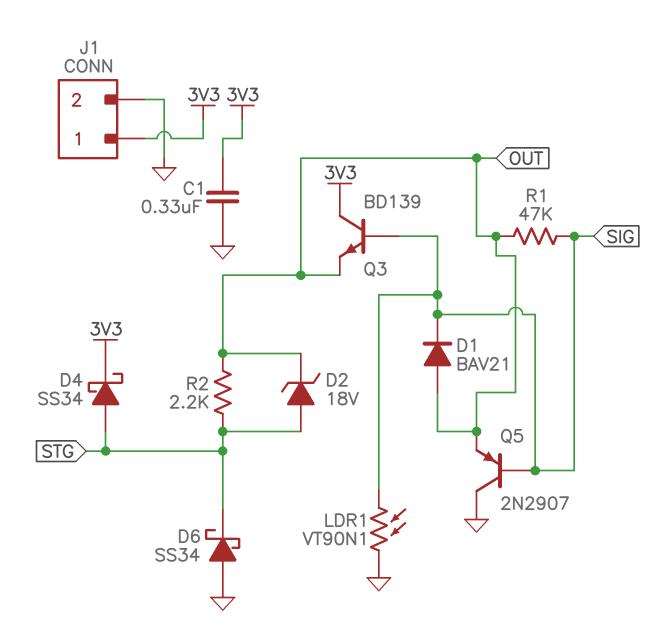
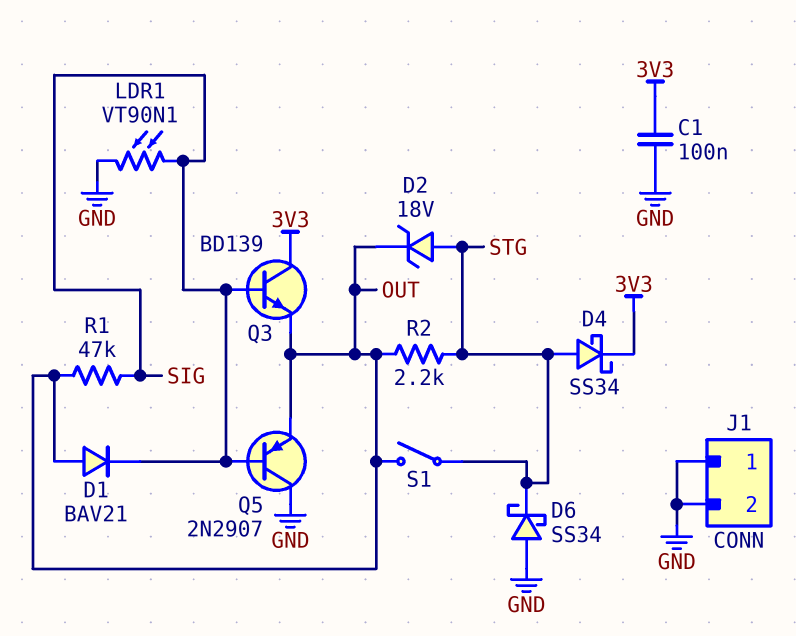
C1: 330nF (3V3, GND) -> 100nF (3V3, GND)
J1 pin 1: 3V3 -> GND
S1: none -> switch (OUT, STG)

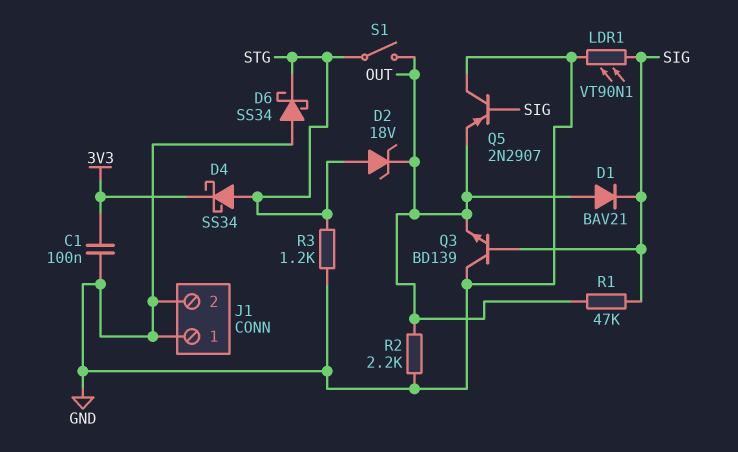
Q3: NPN BD139 (B SIG, C 3V3, E OUT) -> NPN BD139 (B SIG, C GND, E OUT)
R2: 2.2k (OUT, STG) -> 2.2k (GND, OUT)
R3: none -> 1.2k (GND, STG)

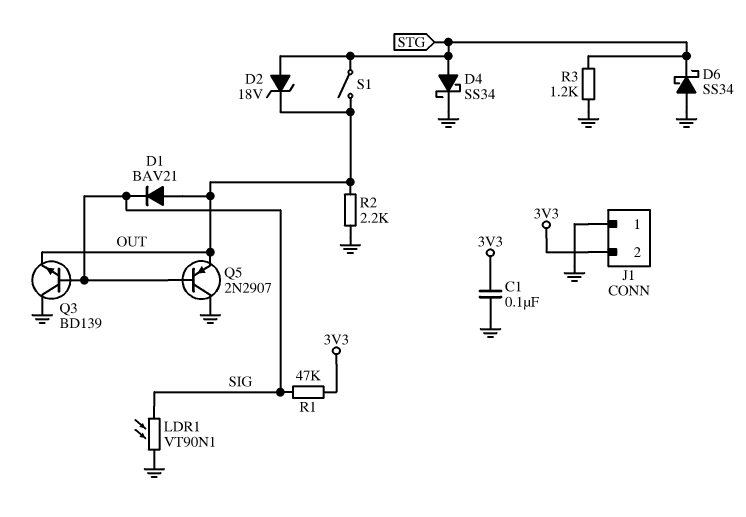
D4: schottky SS34 (A STG, K 3V3) -> schottky SS34 (A STG, K GND)
J1 pin 2: GND -> 3V3
R1: 47k (OUT, SIG) -> 47k (3V3, SIG)

